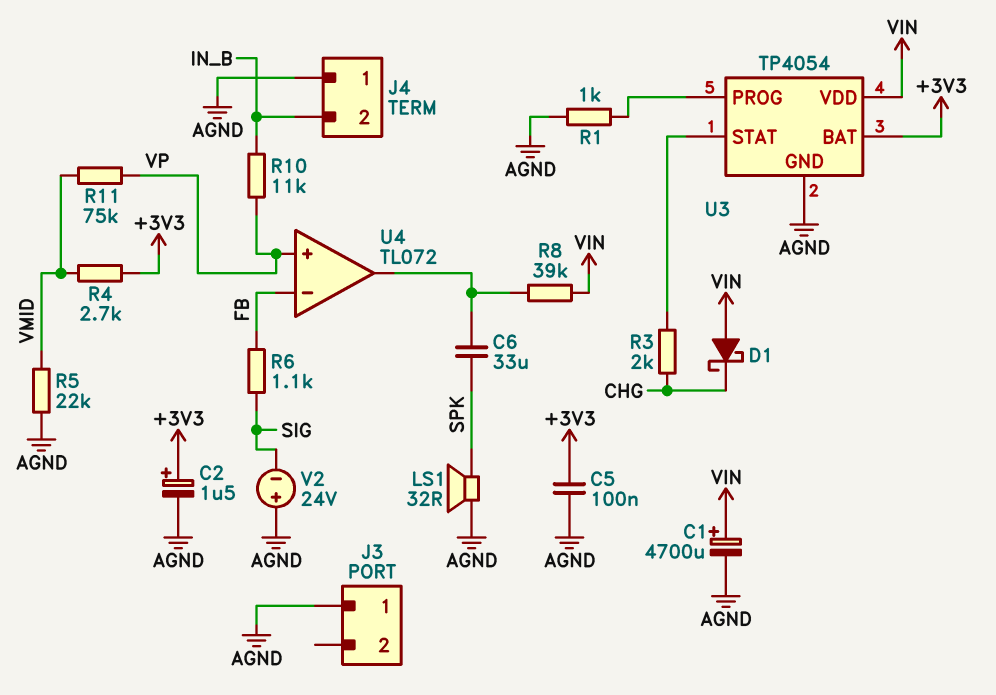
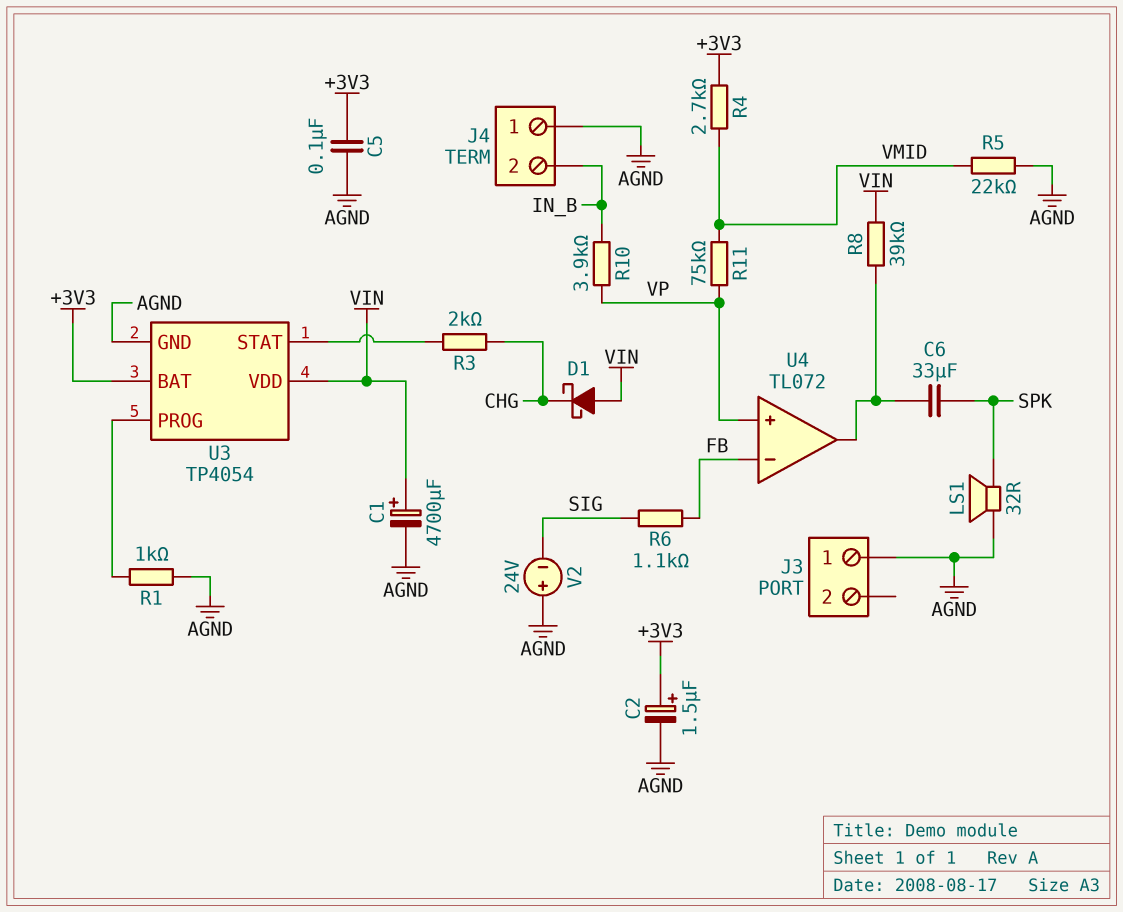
R10: 11k (IN_B, VP) -> 3.9k (IN_B, VP)

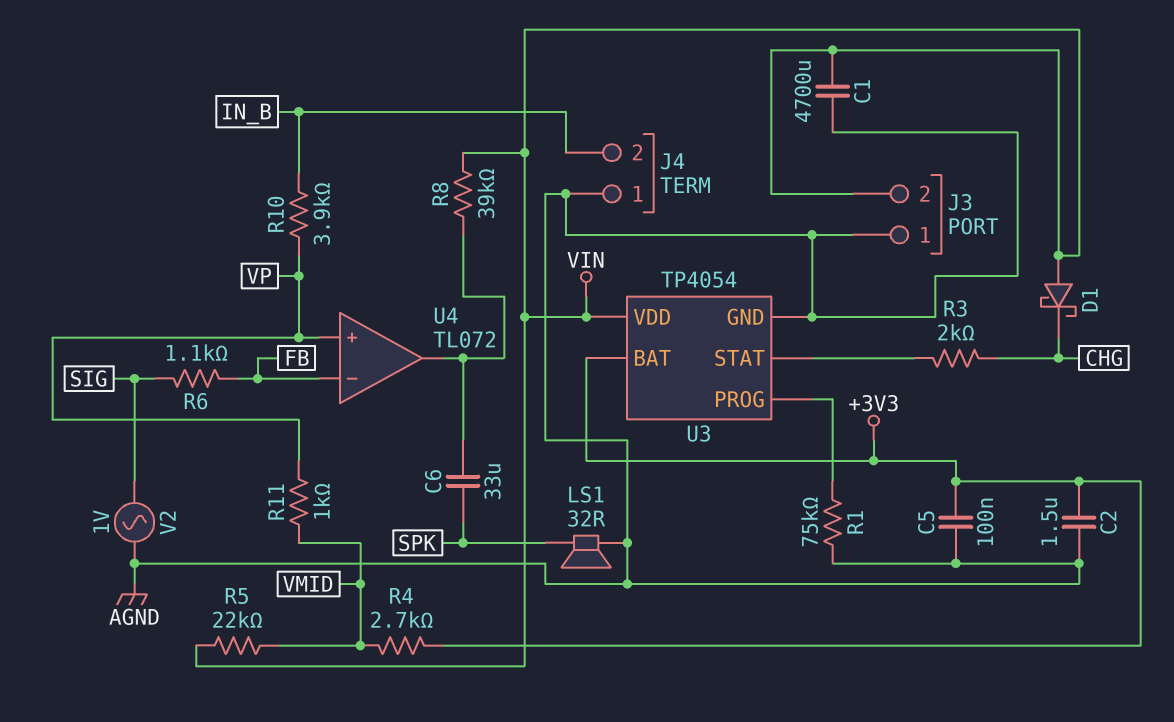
C1: 4700uF (plus VIN, minus AGND) -> 4700uF (AGND, VIN)
C2: 1.5uF (plus +3V3, minus AGND) -> 1.5uF (+3V3, AGND)
J3 pin 2: none -> VIN
R1: 1k (AGND, U3/PROG) -> 75k (AGND, U3/PROG)
R5: 22k (AGND, VMID) -> 22k (VIN, VMID)
R11: 75k (VMID, VP) -> 1k (VMID, VP)
V2: 24V (plus AGND, minus SIG) -> AC 1V (AGND, SIG)

